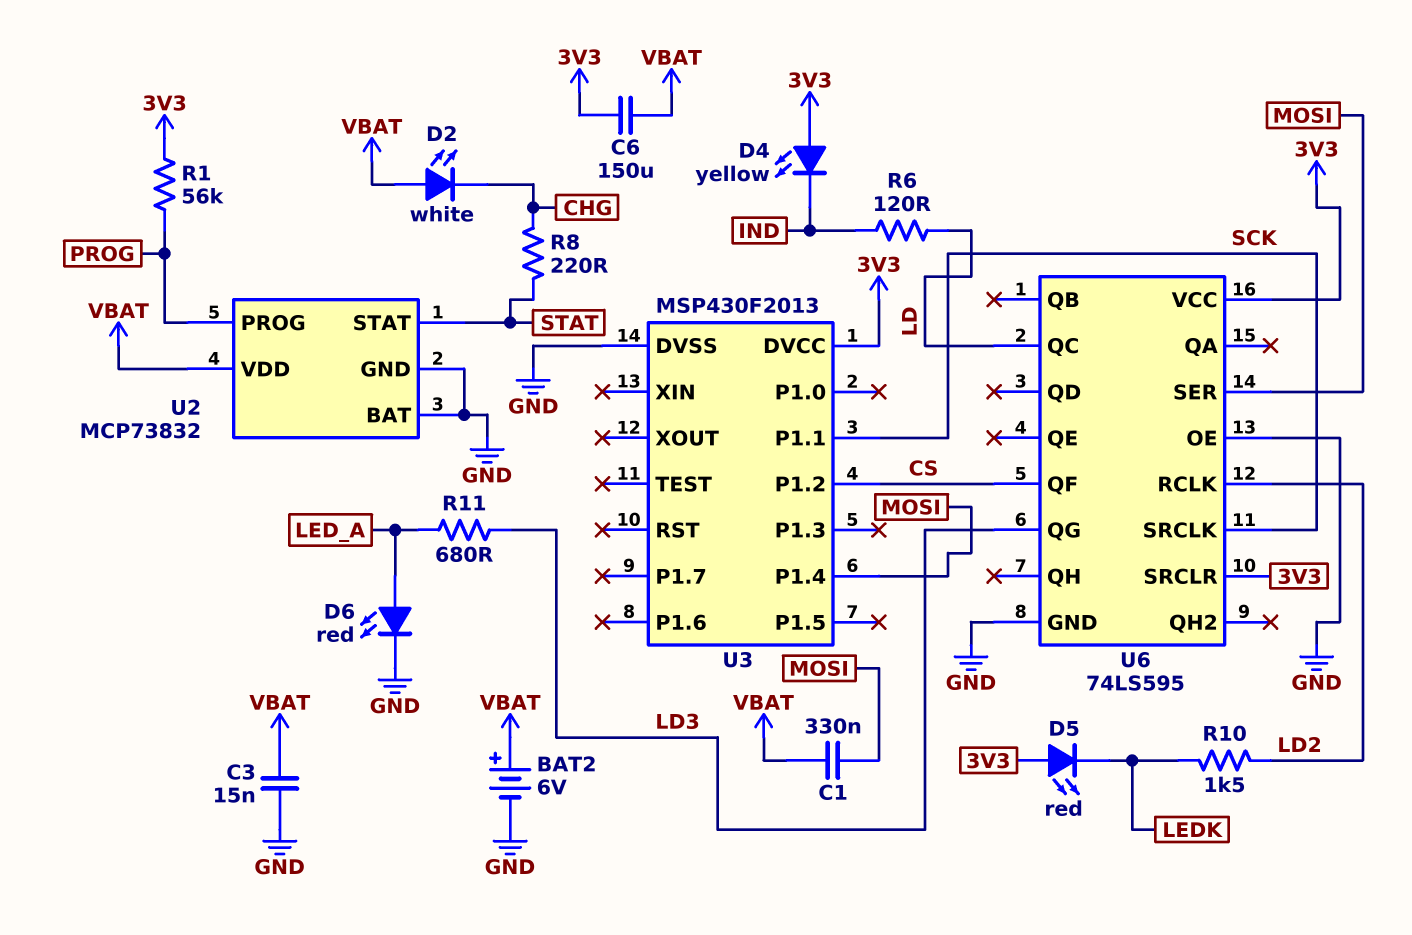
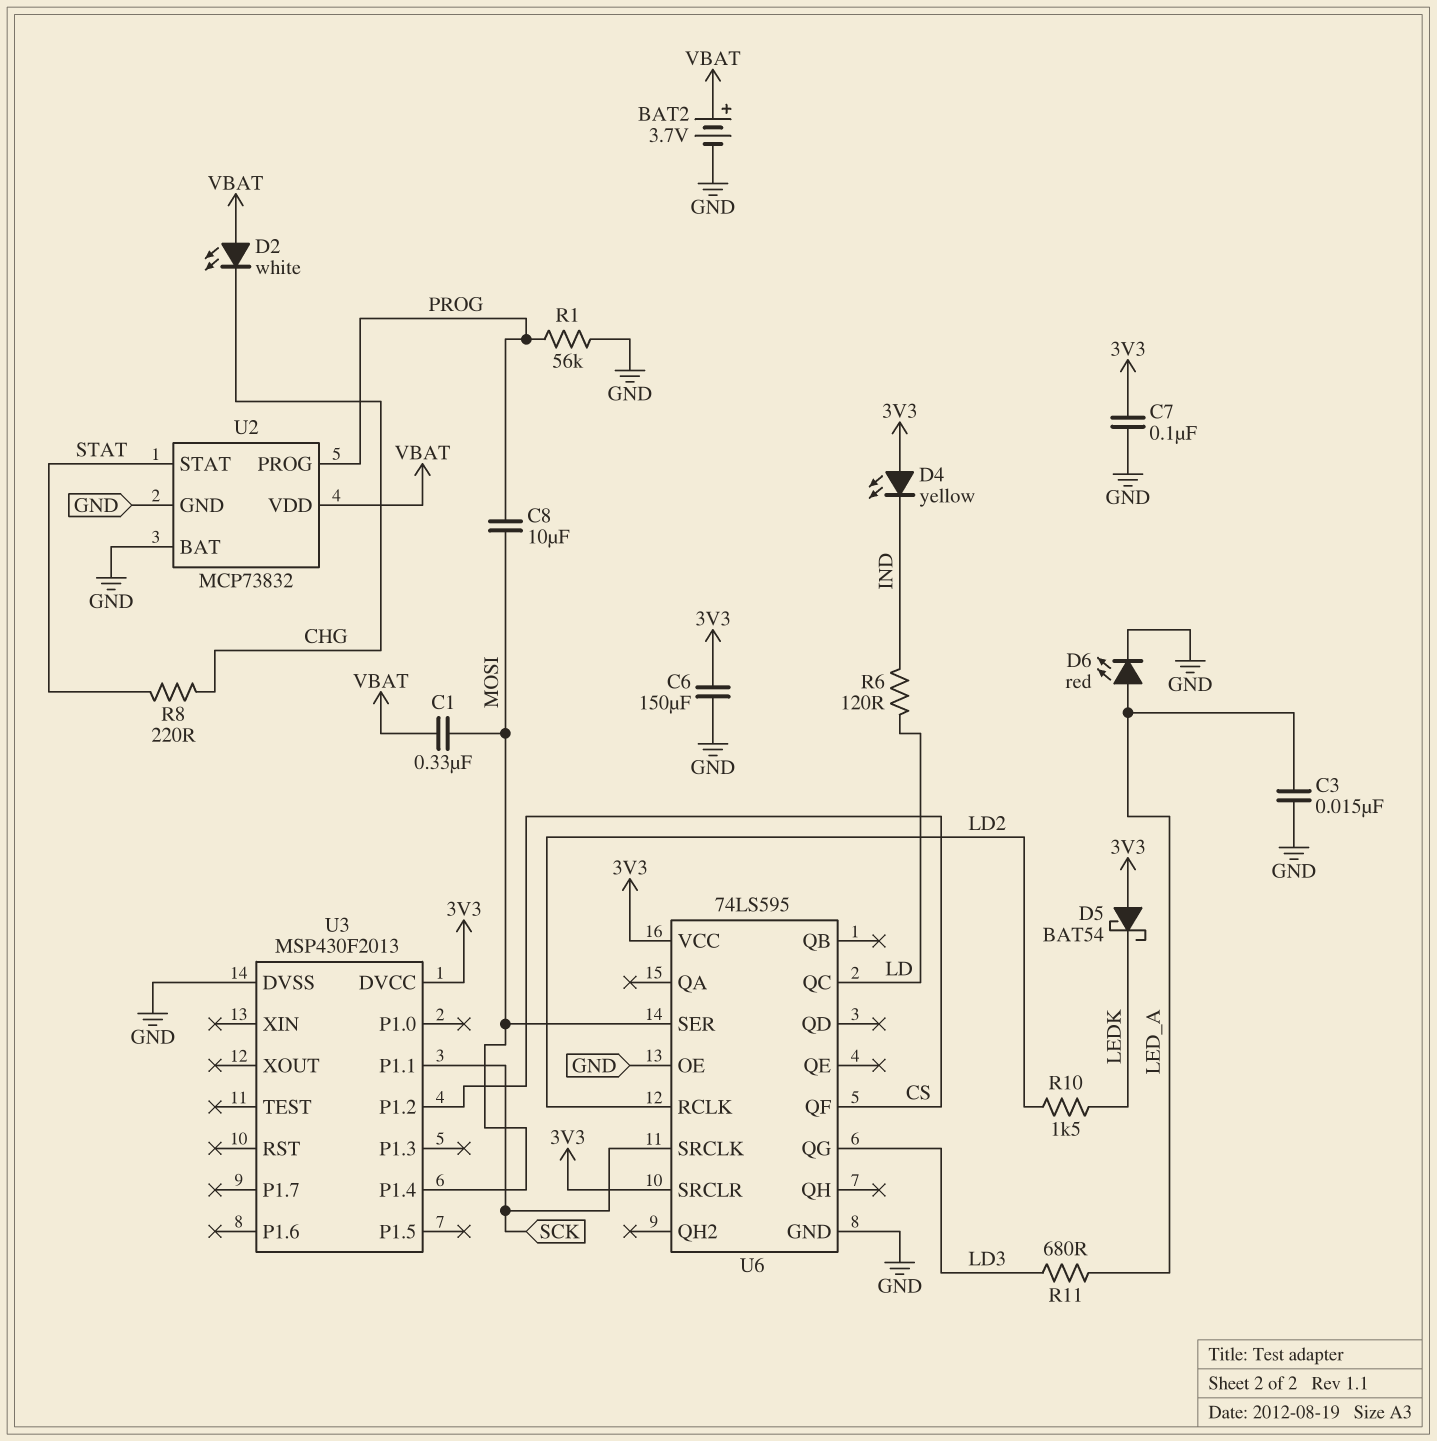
BAT2: 6V (plus VBAT, minus GND) -> 3.7V (plus VBAT, minus GND)
C3: 15nF (GND, VBAT) -> 15nF (GND, LED_A)
C6: 150uF (3V3, VBAT) -> 150uF (3V3, GND)
C7: none -> 100nF (3V3, GND)
C8: none -> 10uF (MOSI, PROG)
D5: LED red (A 3V3, K LEDK) -> schottky BAT54 (A 3V3, K LEDK)
R1: 56k (3V3, PROG) -> 56k (GND, PROG)

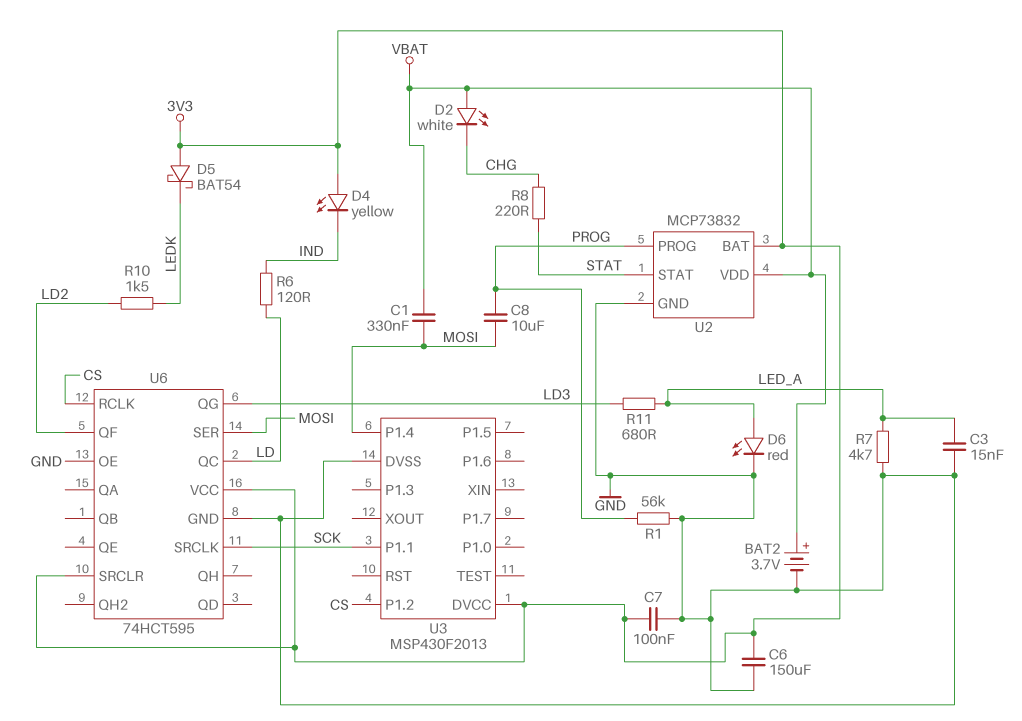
R7: none -> 4.7k (GND, LED_A)
U2 pin BAT: GND -> 3V3
U6: 74LS595 -> 74HCT595
U6 pin QF: CS -> LD2
U6 pin RCLK: LD2 -> CS

